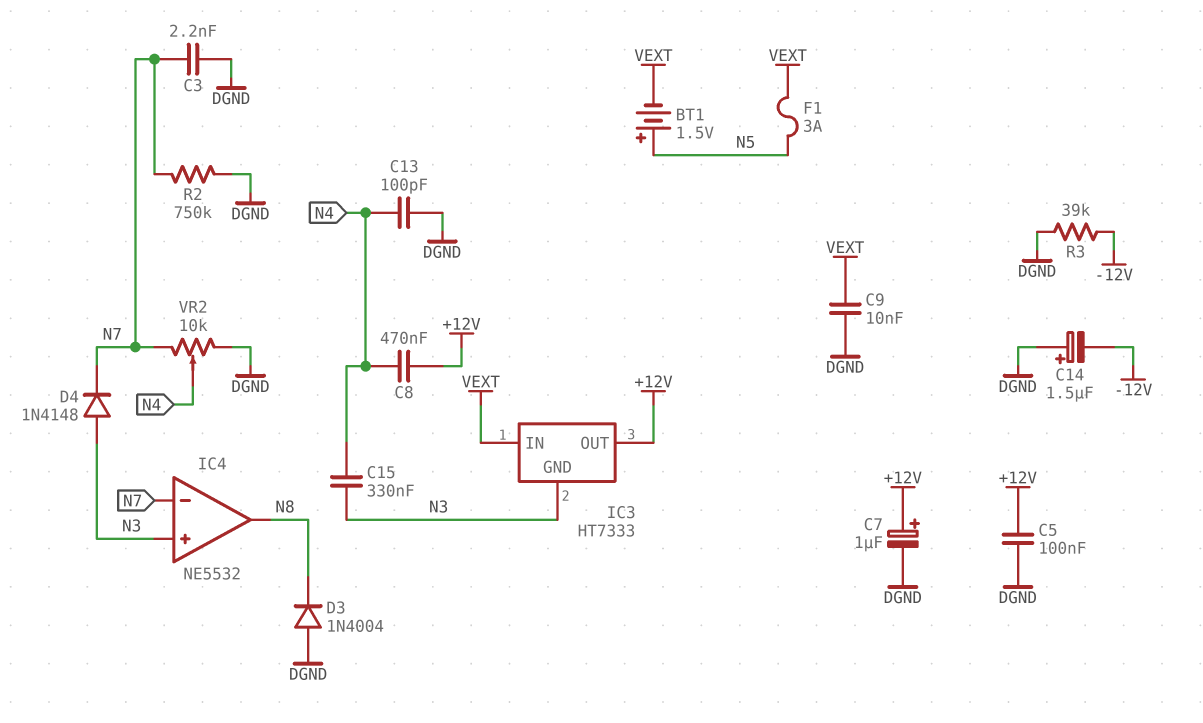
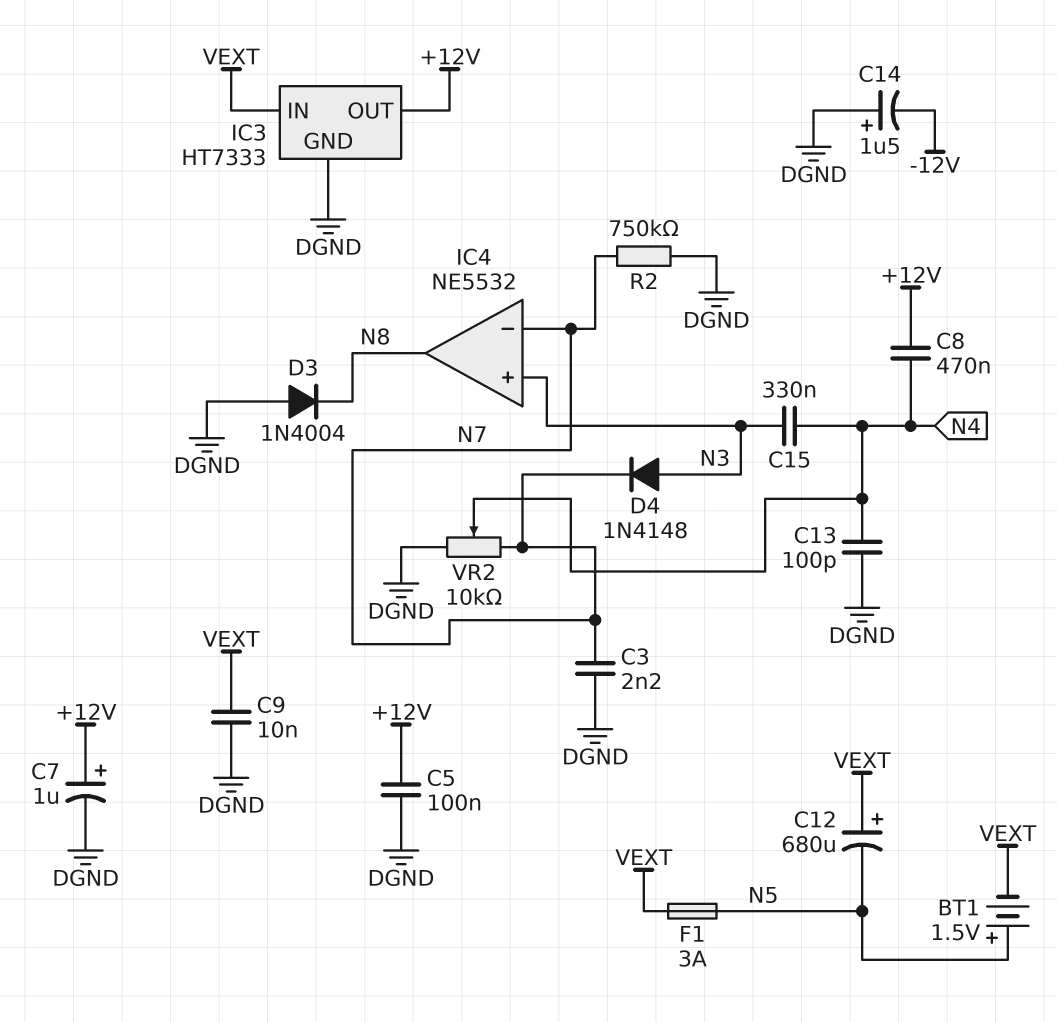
C12: none -> 680uF (plus VEXT, minus N5)
IC3 pin GND: N3 -> DGND
R3: 39k (-12V, DGND) -> none

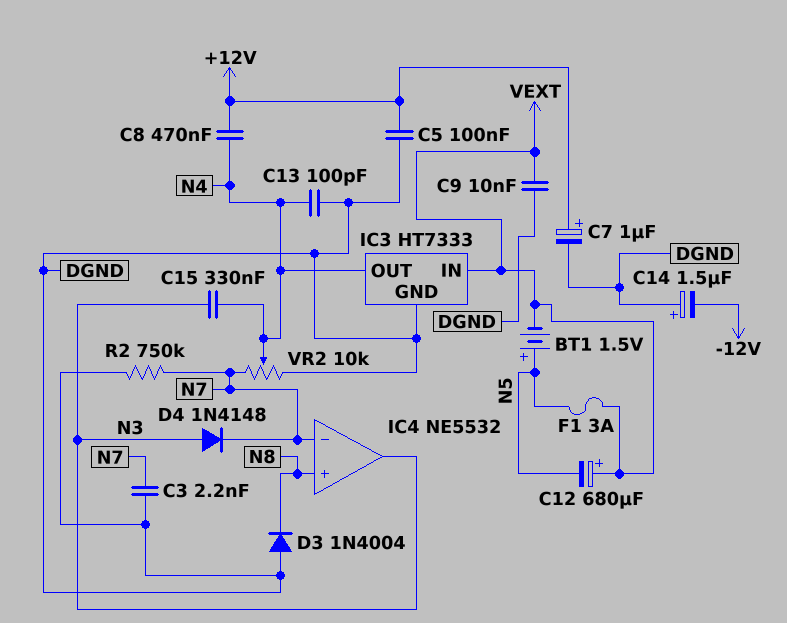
IC3 pin OUT: +12V -> N4
IC4 pin in+: N3 -> N8
IC4 pin out: N8 -> N3

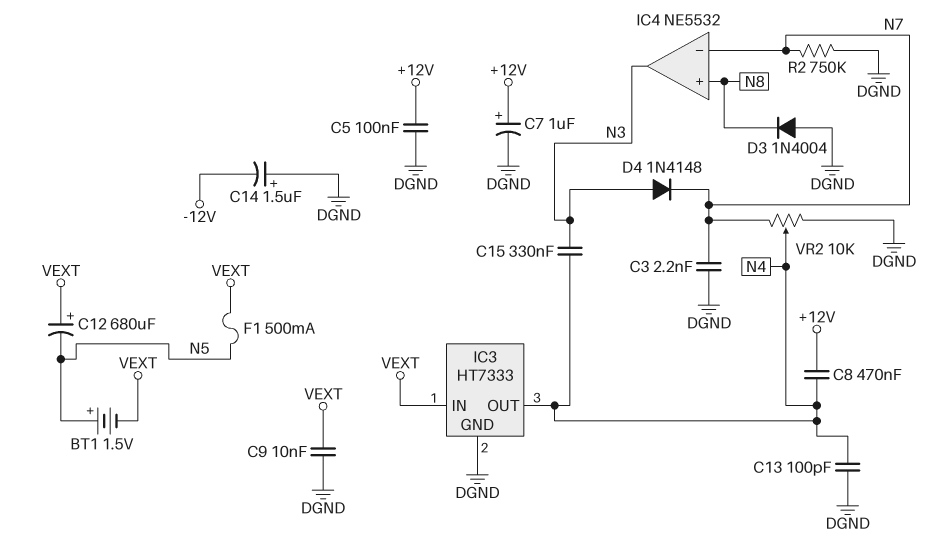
F1: 3A (N5, VEXT) -> 500mA (N5, VEXT)

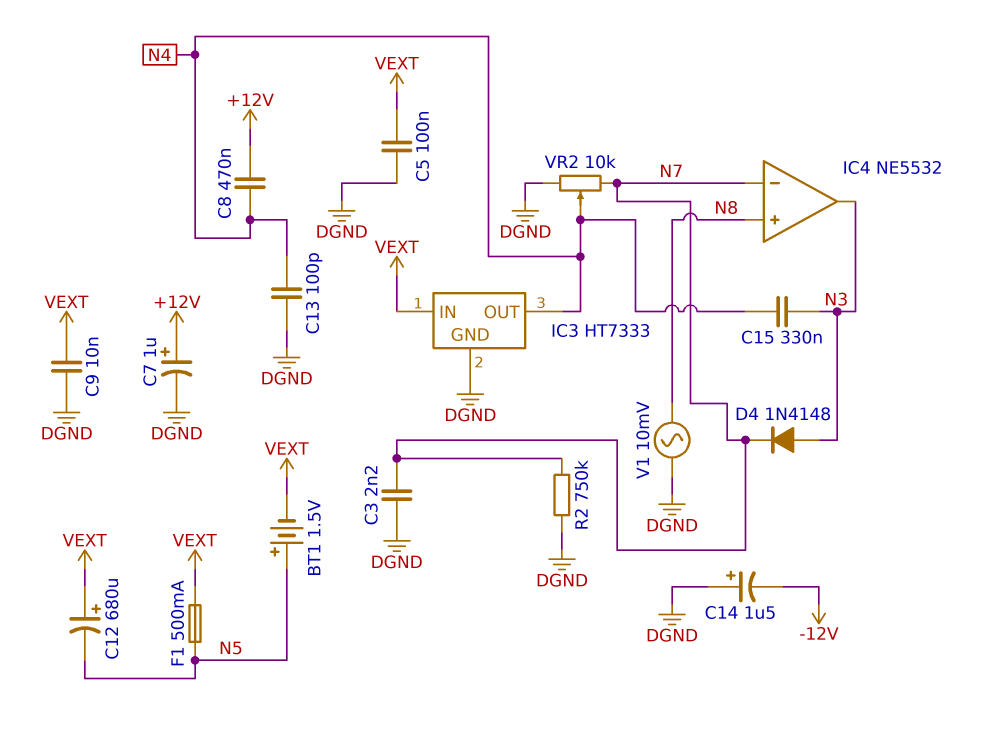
C5: 100nF (+12V, DGND) -> 100nF (DGND, VEXT)
D3: diode 1N4004 (A DGND, K N8) -> none
V1: none -> AC 10mV (DGND, N8)

